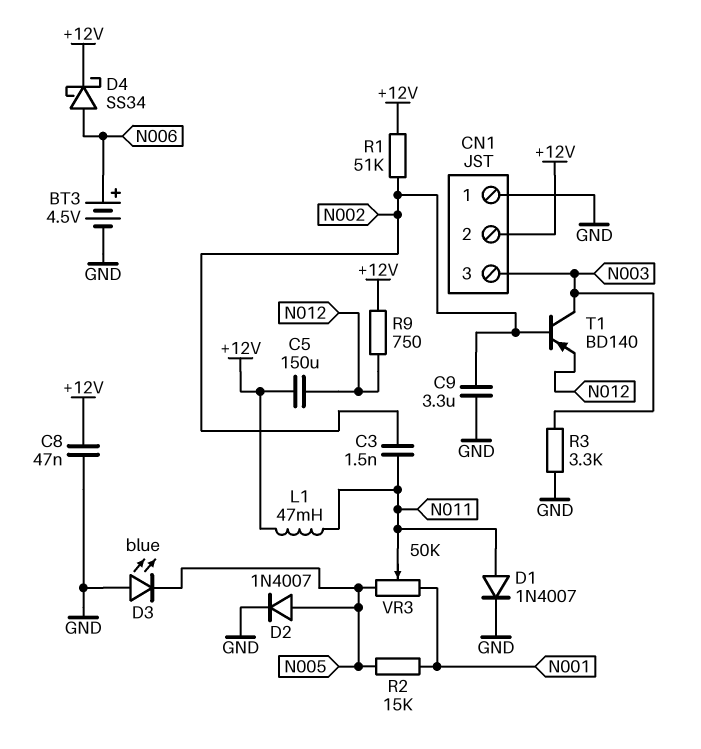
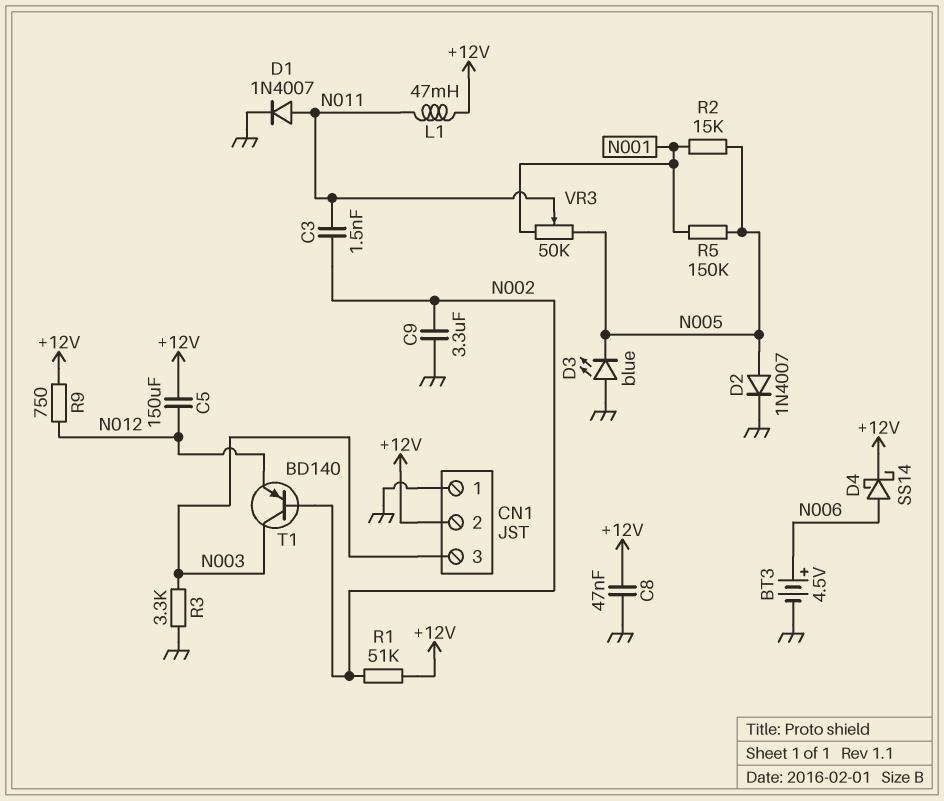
D4: schottky SS34 (A N006, K +12V) -> schottky SS14 (A N006, K +12V)
R5: none -> 150k (N001, N005)

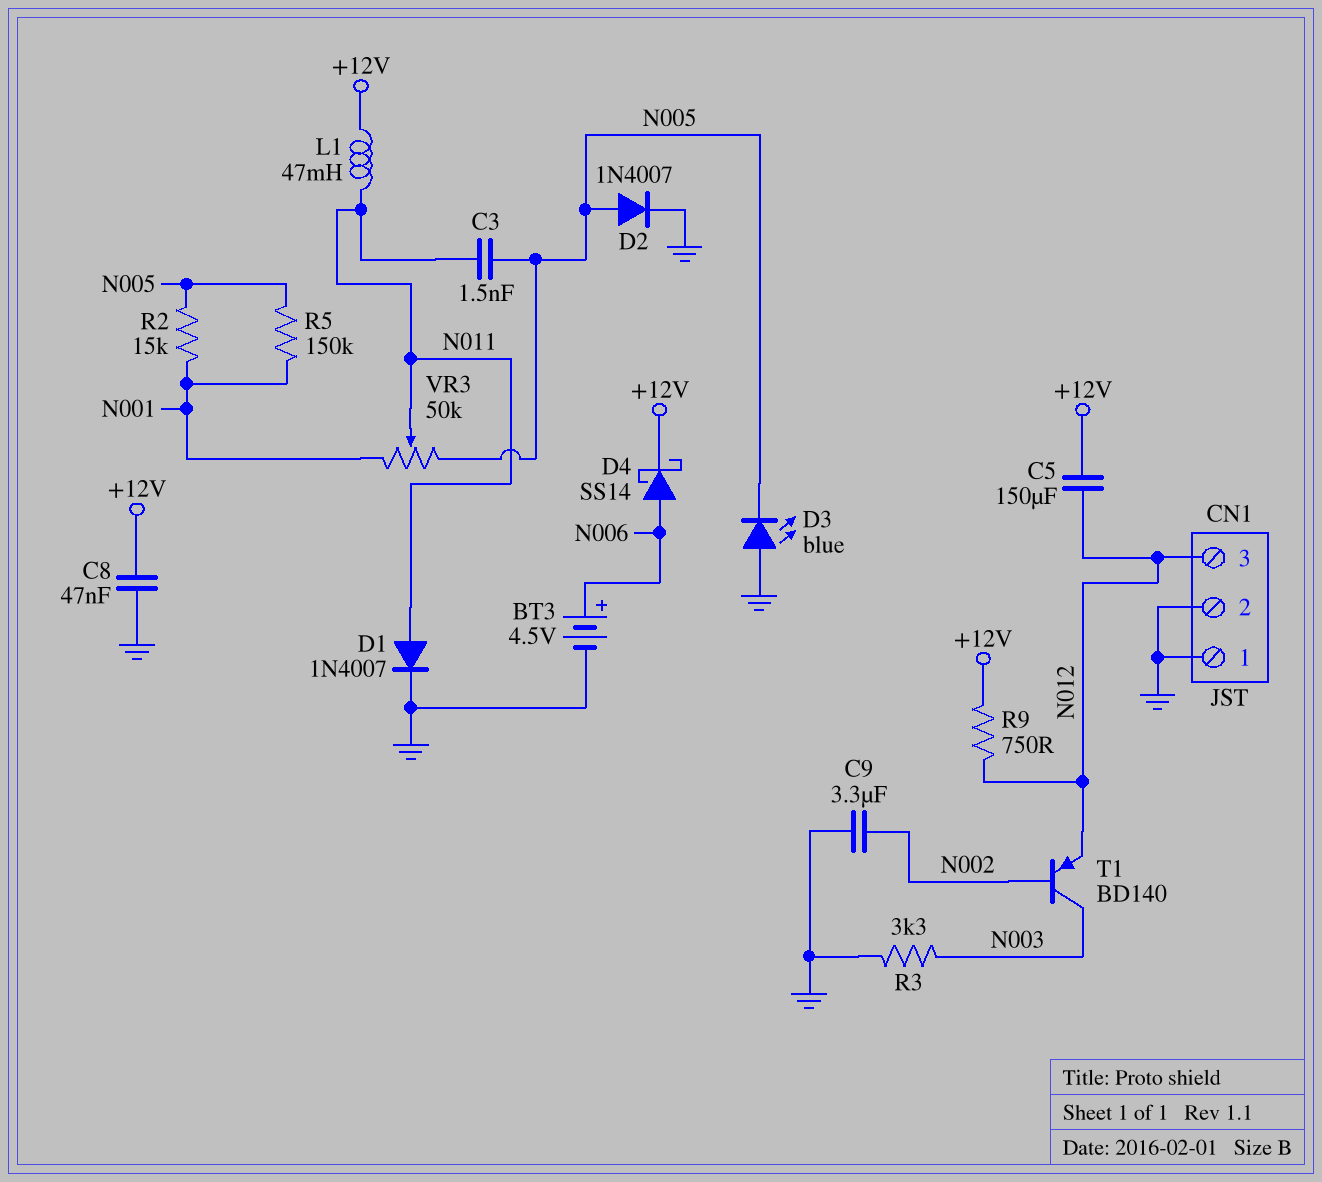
C3: 1.5nF (N002, N011) -> 1.5nF (N005, N011)
CN1 pin 2: +12V -> GND
CN1 pin 3: N003 -> N012
R1: 51k (+12V, N002) -> none

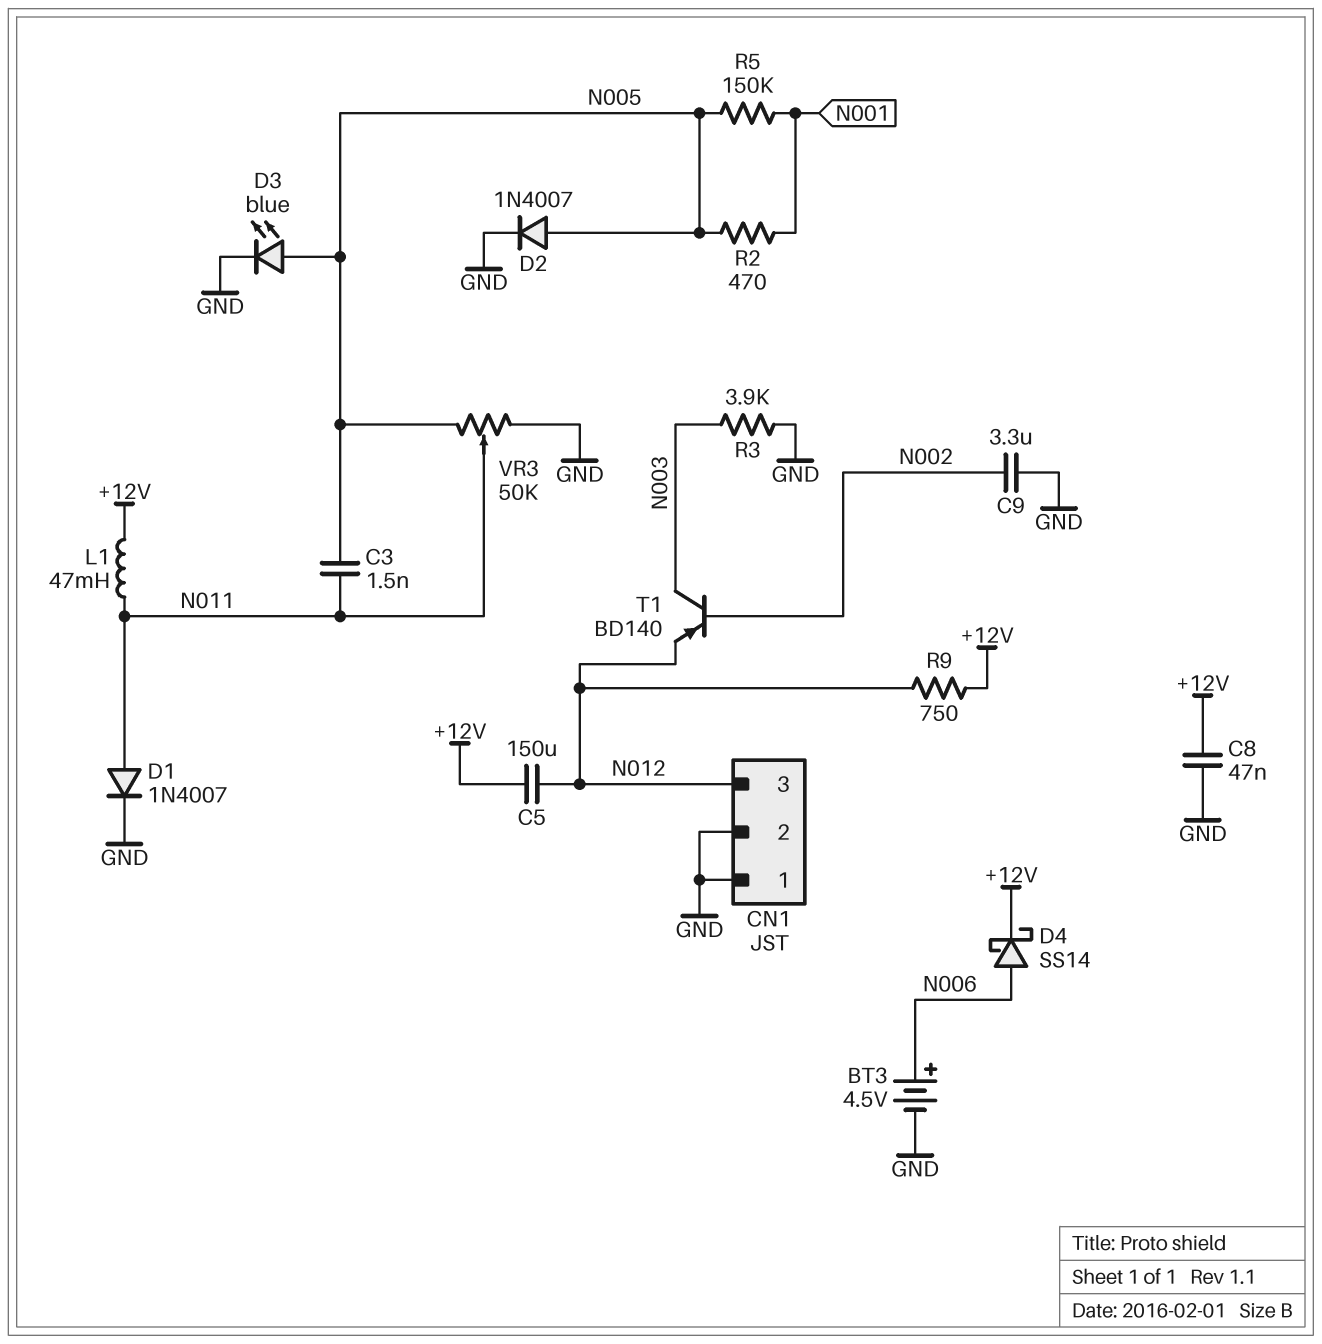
D3: LED blue (A GND, K N005) -> LED blue (A N005, K GND)
R2: 15k (N001, N005) -> 470 (N001, N005)
R3: 3.3k (GND, N003) -> 3.9k (GND, N003)
VR3: 50k (N001, N005, wiper N011) -> 50k (GND, N005, wiper N011)

